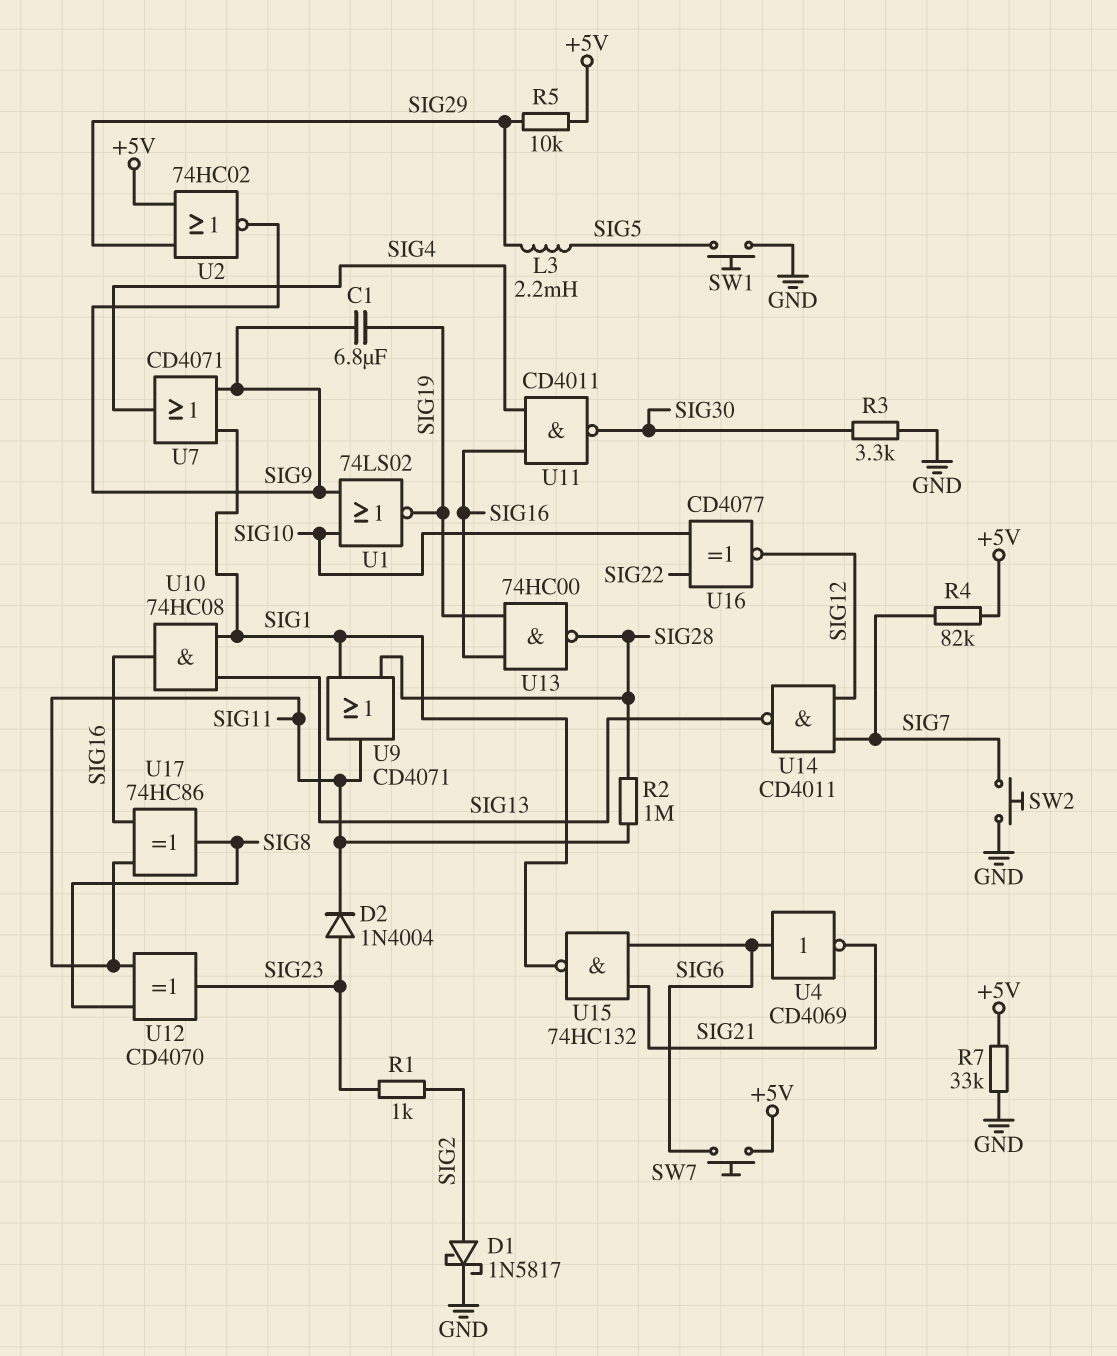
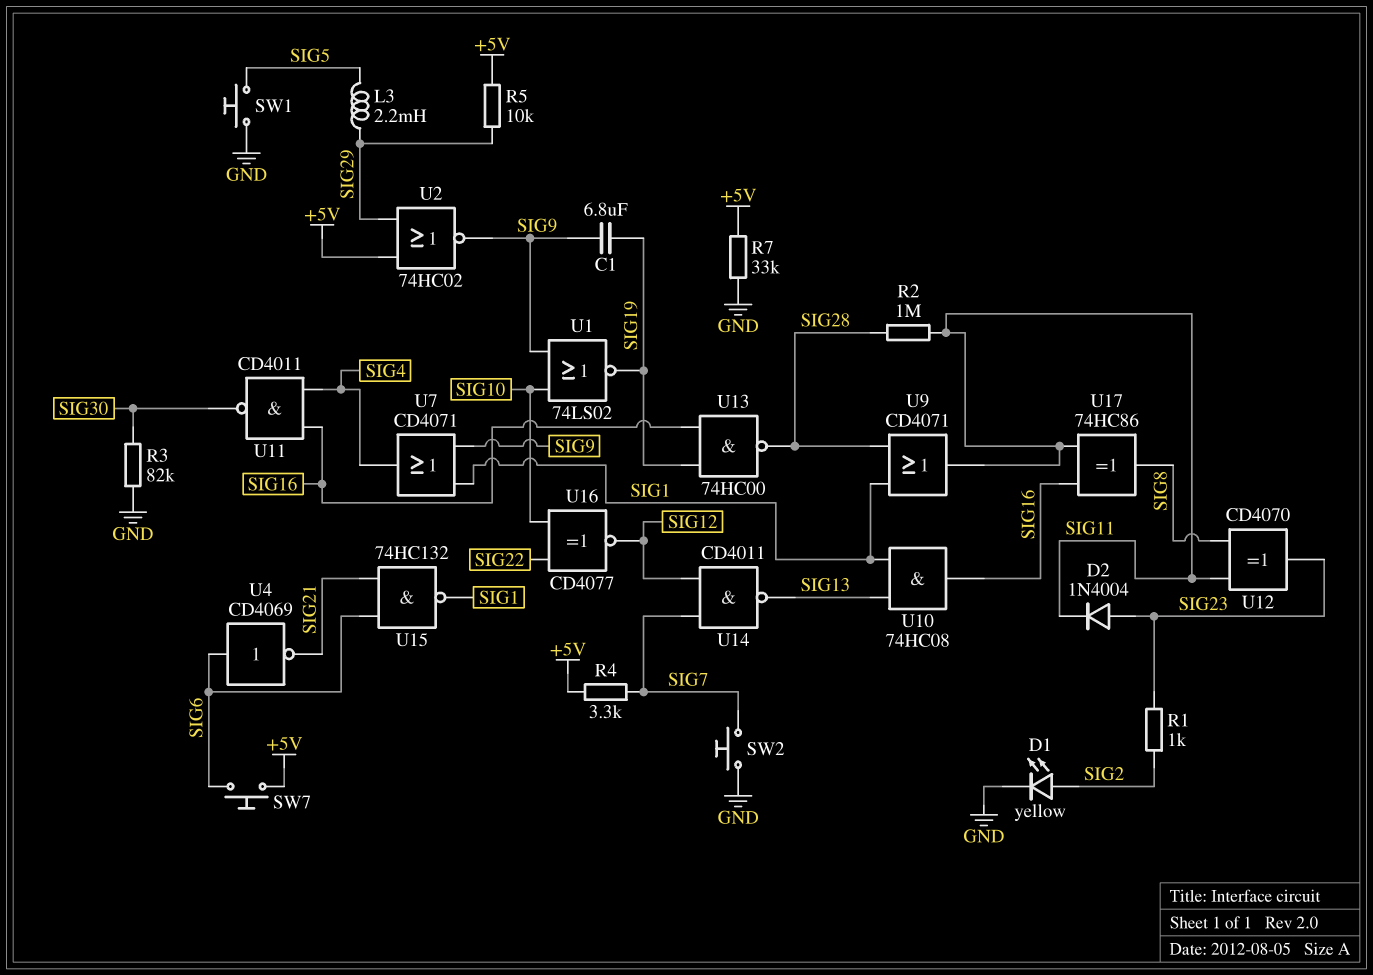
D1: schottky 1N5817 (A SIG2, K GND) -> LED yellow (A SIG2, K GND)
R3: 3.3k (GND, SIG30) -> 82k (GND, SIG30)
R4: 82k (+5V, SIG7) -> 3.3k (+5V, SIG7)

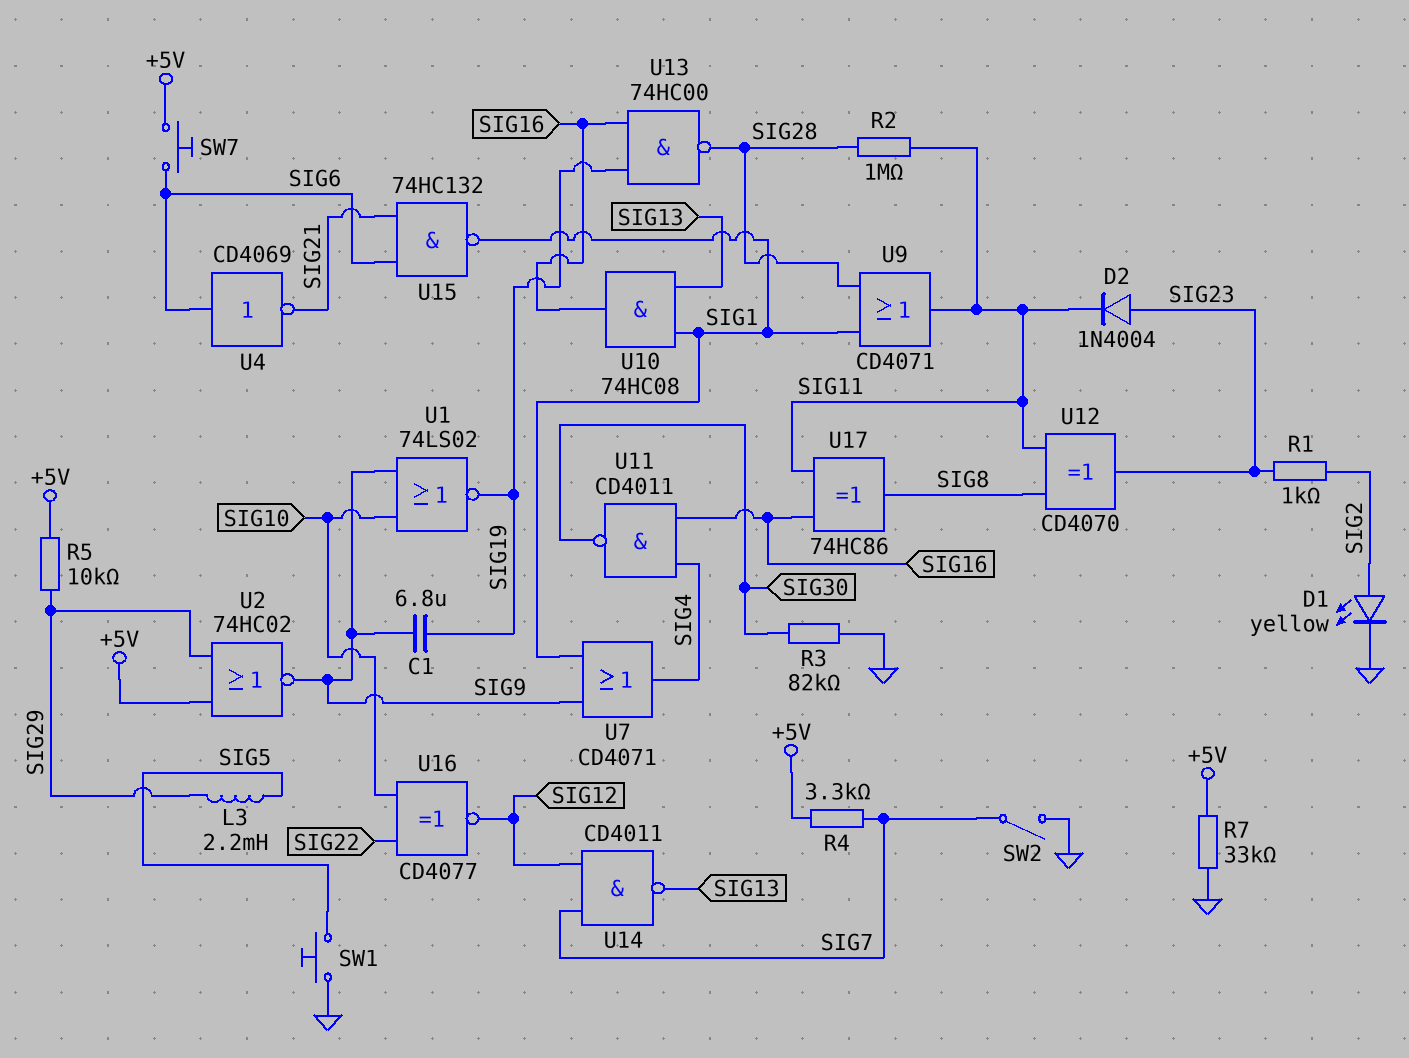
SW2: button (GND, SIG7) -> switch (GND, SIG7)

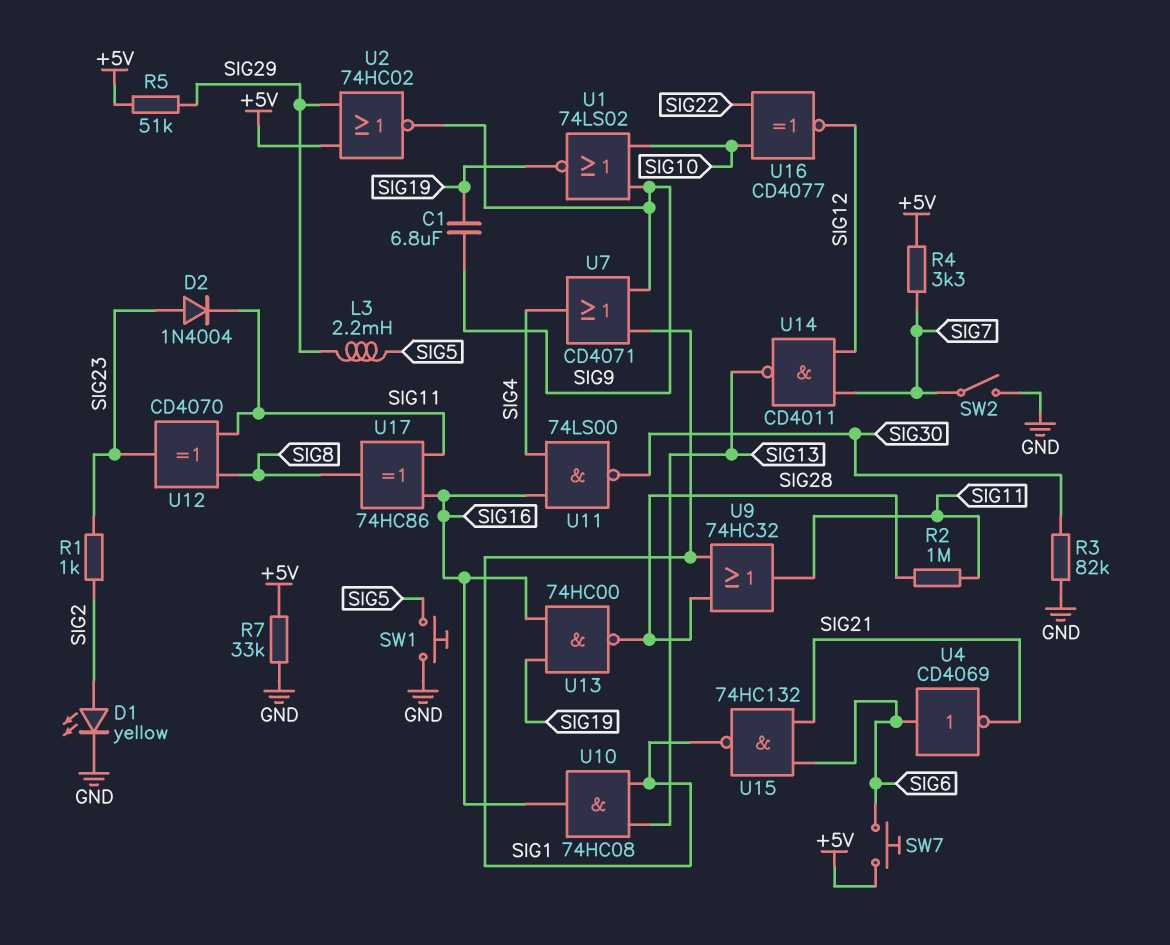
R5: 10k (+5V, SIG29) -> 51k (+5V, SIG29)
U9: OR CD4071 (in SIG1, in SIG28, out SIG11) -> OR 74HC32 (in SIG1, in SIG28, out SIG11)
U11: NAND CD4011 (in SIG4, in SIG16, out SIG30) -> NAND 74LS00 (in SIG4, in SIG16, out SIG30)

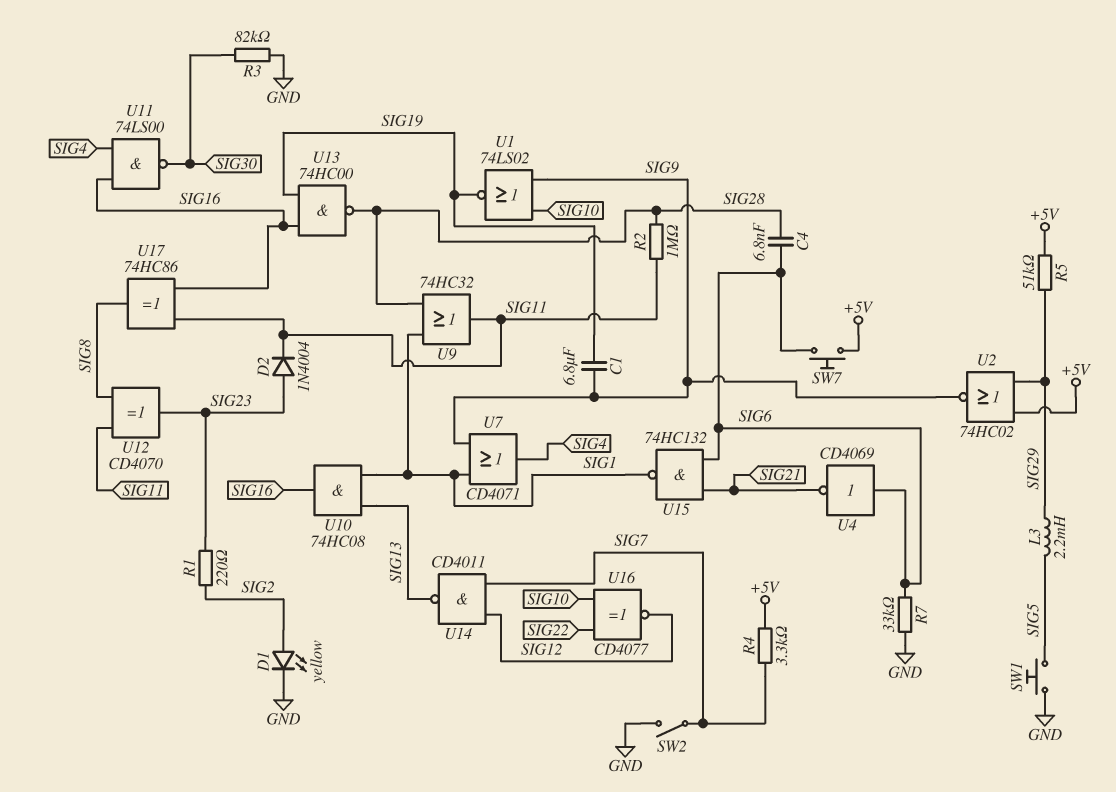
C4: none -> 6.8nF (SIG6, SIG28)
R1: 1k (SIG2, SIG23) -> 220 (SIG2, SIG23)
R7: 33k (+5V, GND) -> 33k (GND, SIG6)

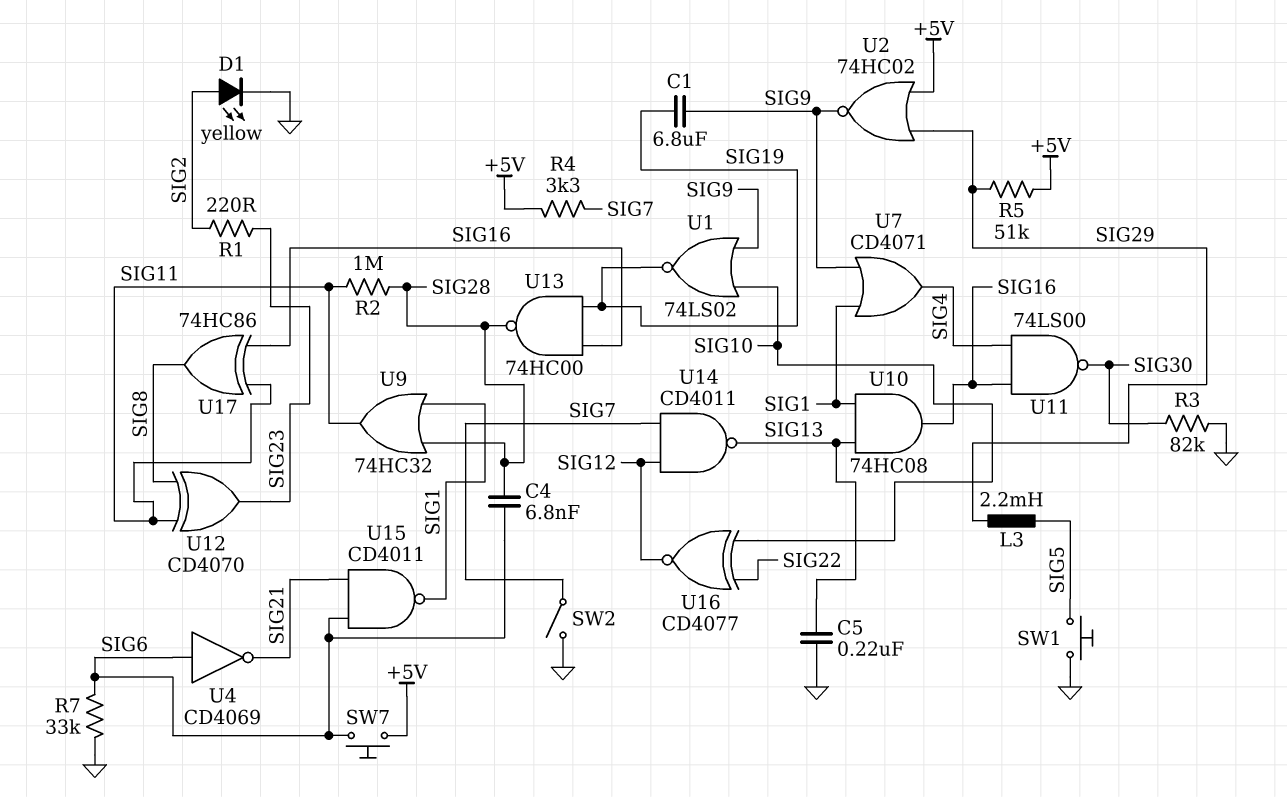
C5: none -> 220nF (GND, SIG13)
D2: diode 1N4004 (A SIG23, K SIG11) -> none
U15: NAND 74HC132 (in SIG6, in SIG21, out SIG1) -> NAND CD4011 (in SIG6, in SIG21, out SIG1)

